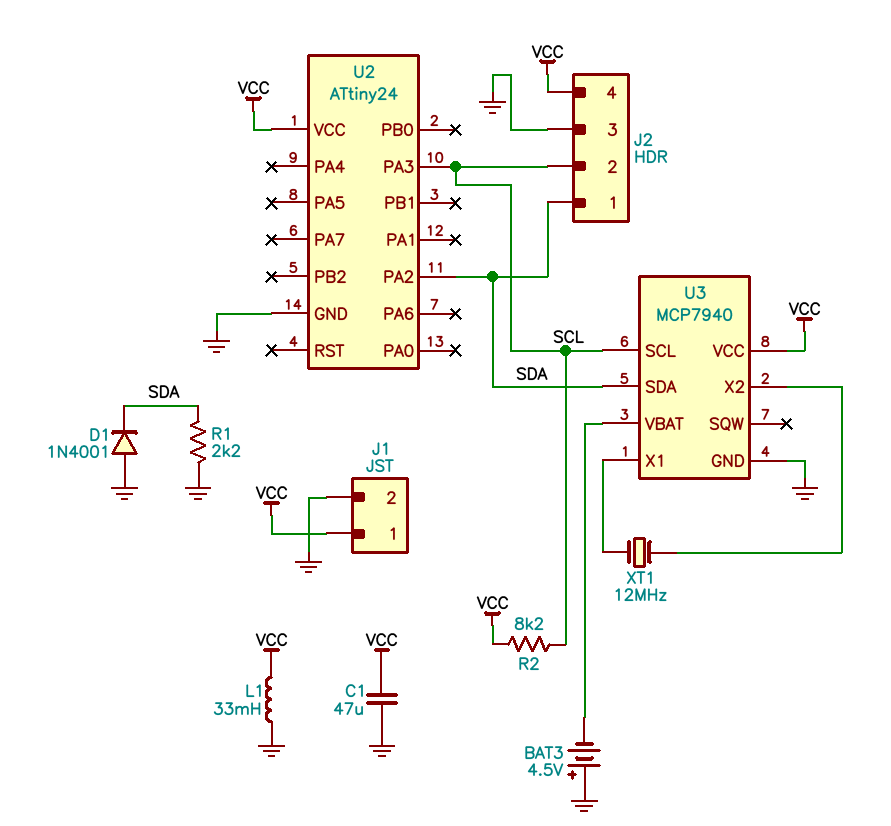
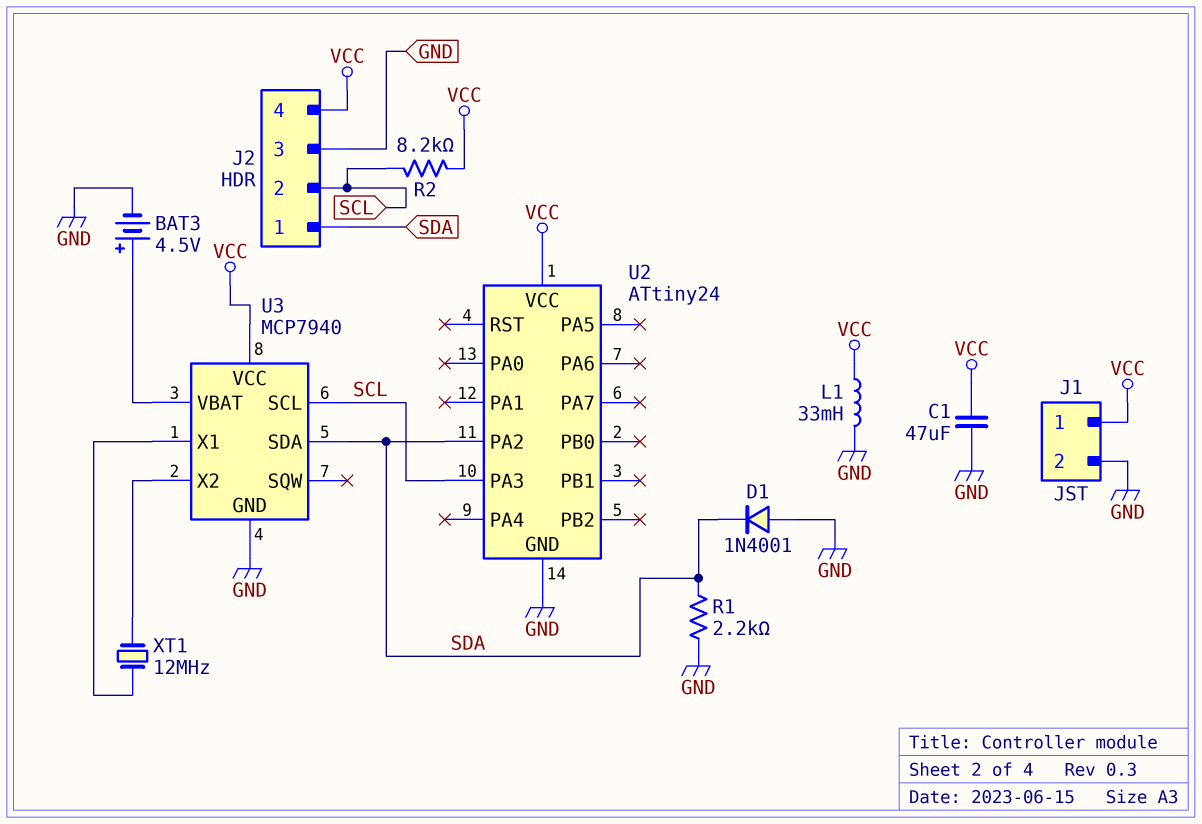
BAT3: 4.5V (plus GND, minus U3/VBAT) -> 4.5V (plus U3/VBAT, minus GND)

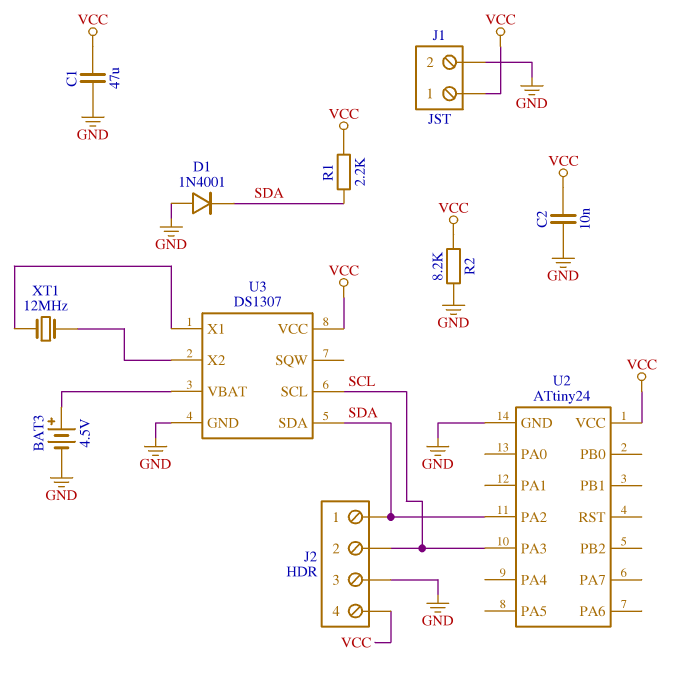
C2: none -> 10nF (GND, VCC)
L1: 33mH (GND, VCC) -> none
R1: 2.2k (GND, SDA) -> 2.2k (SDA, VCC)
R2: 8.2k (SCL, VCC) -> 8.2k (GND, VCC)
U3: MCP7940 -> DS1307

